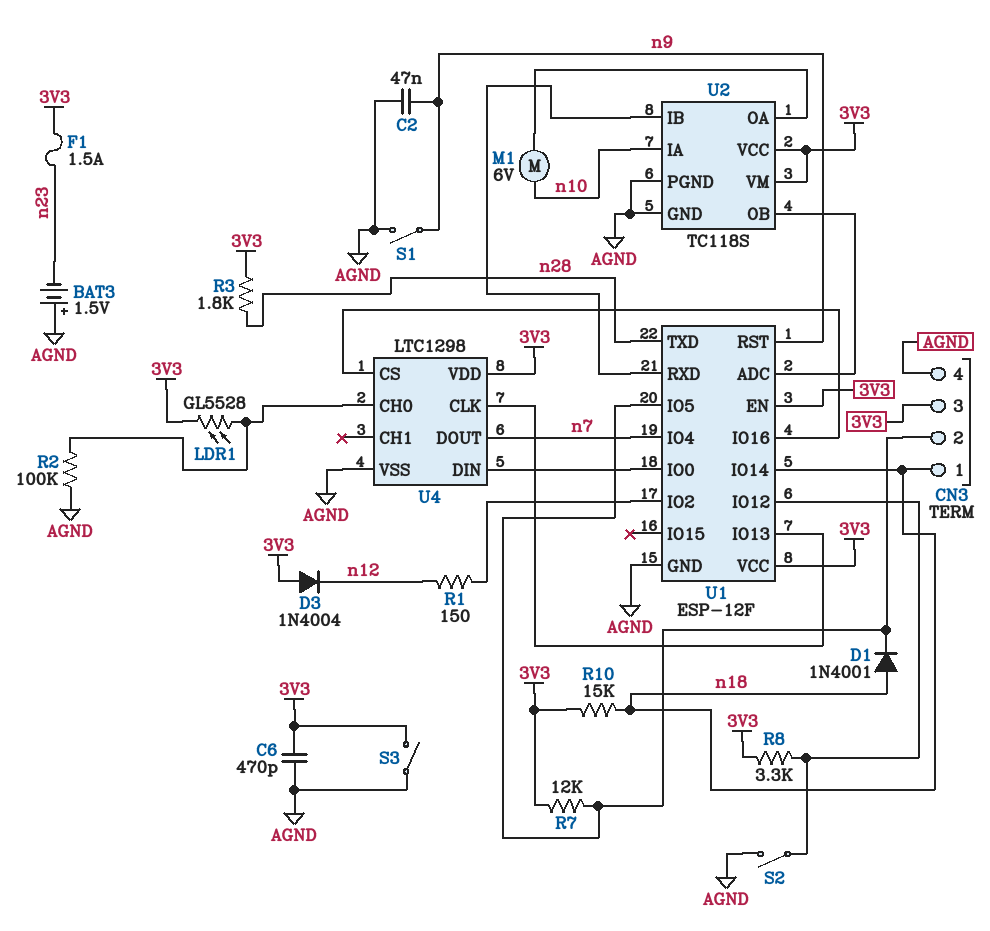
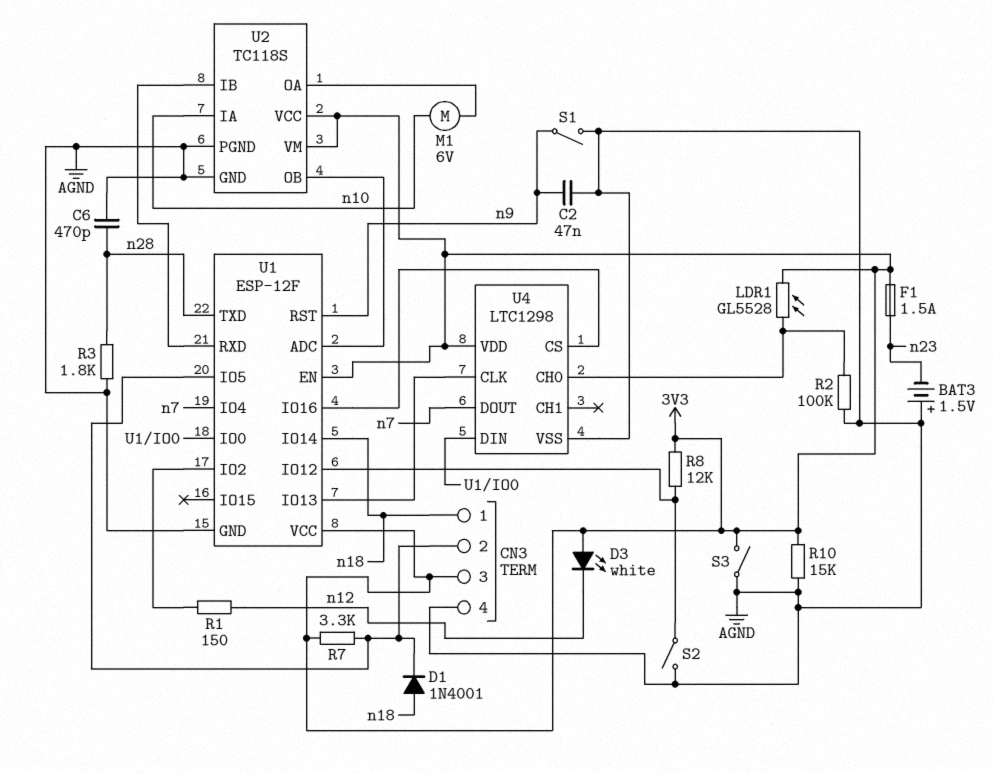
C6: 470pF (3V3, AGND) -> 470pF (AGND, n28)
D3: diode 1N4004 (A 3V3, K n12) -> LED white (A 3V3, K n12)
R3: 1.8k (3V3, n28) -> 1.8k (AGND, n28)
R7: 12k (3V3, CN3/2) -> 3.3k (3V3, CN3/2)
R8: 3.3k (3V3, U1/IO12) -> 12k (3V3, U1/IO12)
R10: 15k (3V3, n18) -> 15k (3V3, AGND)

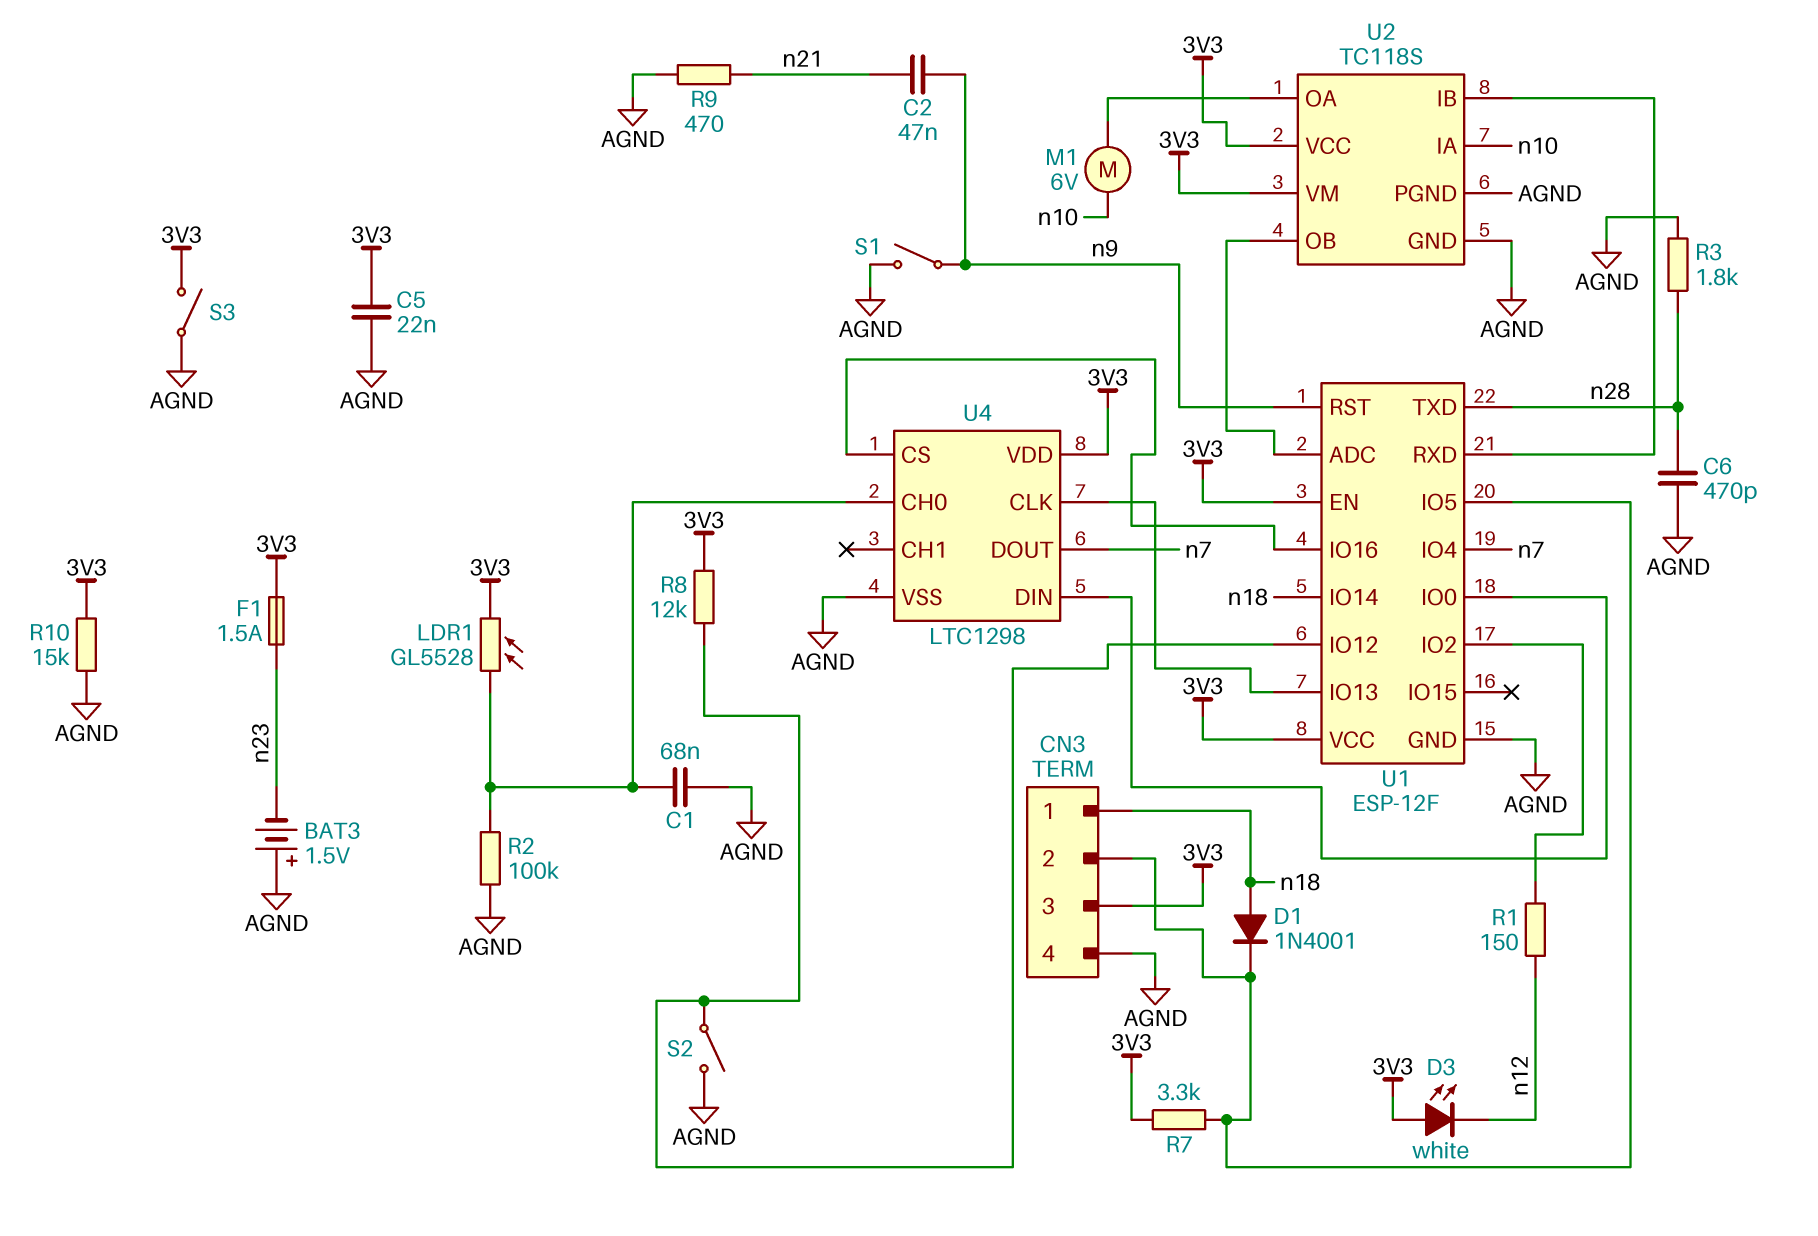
C1: none -> 68nF (AGND, U4/CH0)
C2: 47nF (AGND, n9) -> 47nF (n9, n21)
C5: none -> 22nF (3V3, AGND)
R9: none -> 470 (AGND, n21)

